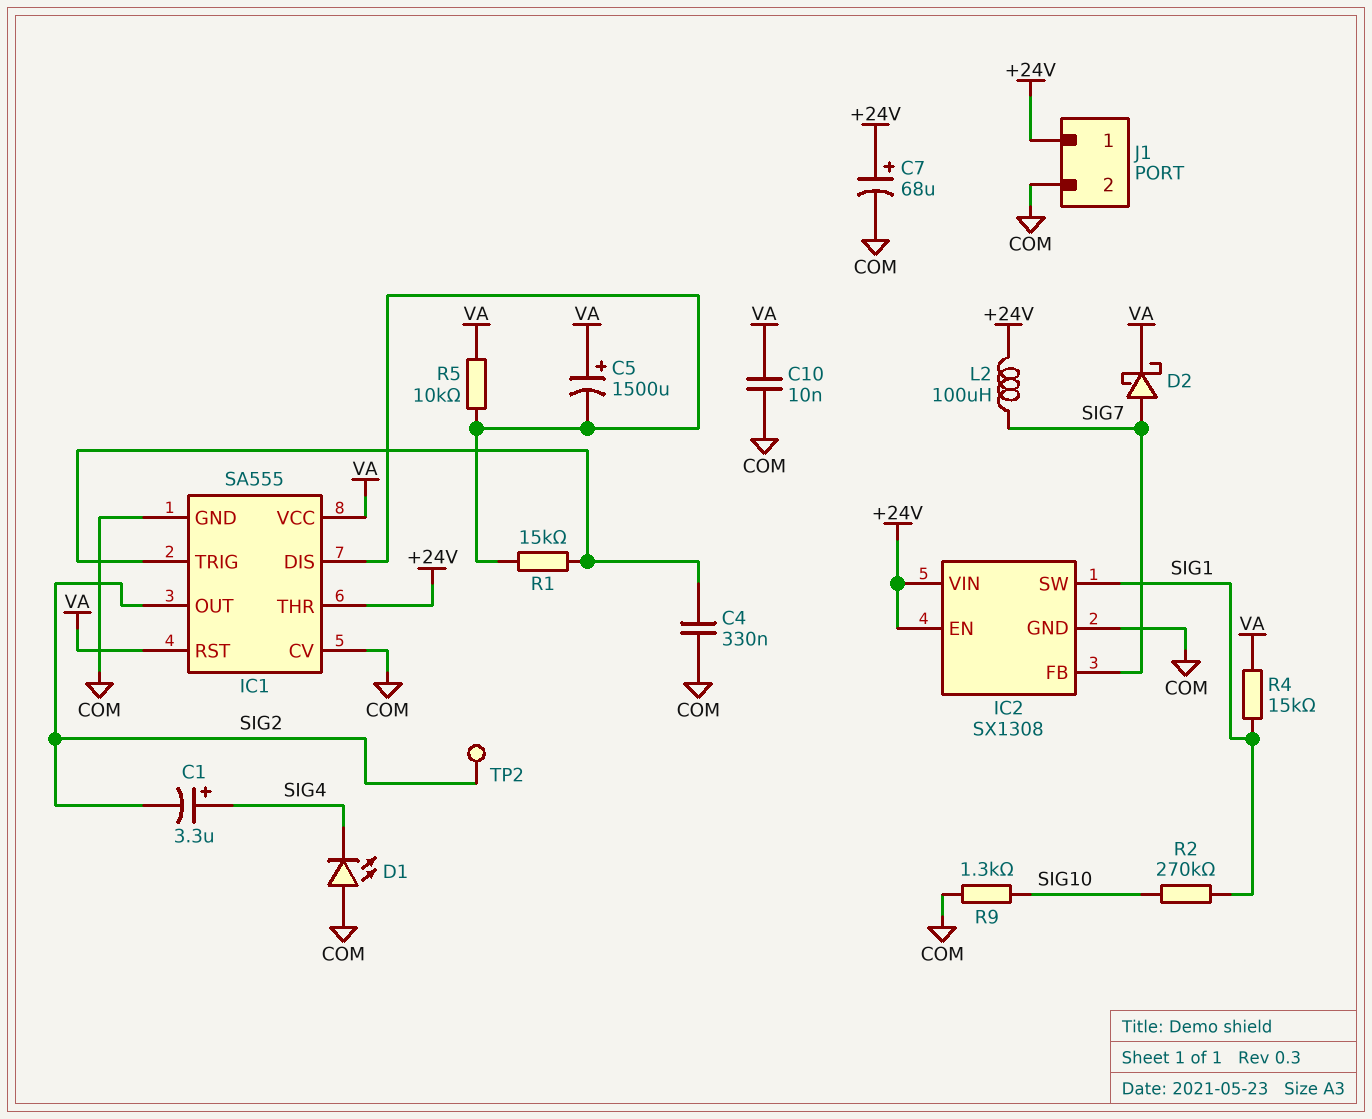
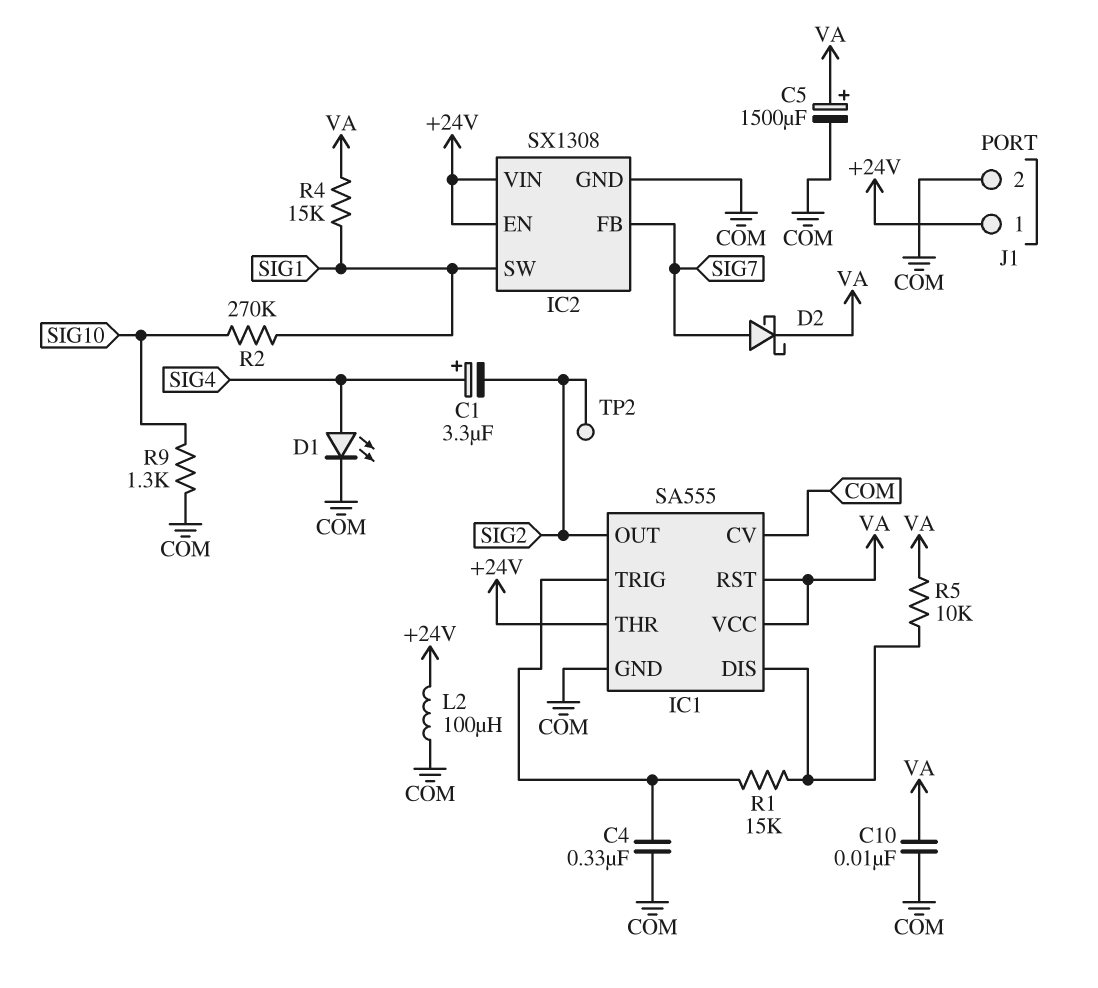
C5: 1500uF (plus VA, minus IC1/DIS) -> 1500uF (plus VA, minus COM)
C7: 68uF (plus +24V, minus COM) -> none
D1: LED (A COM, K SIG4) -> LED (A SIG4, K COM)
L2: 100uH (+24V, SIG7) -> 100uH (+24V, COM)

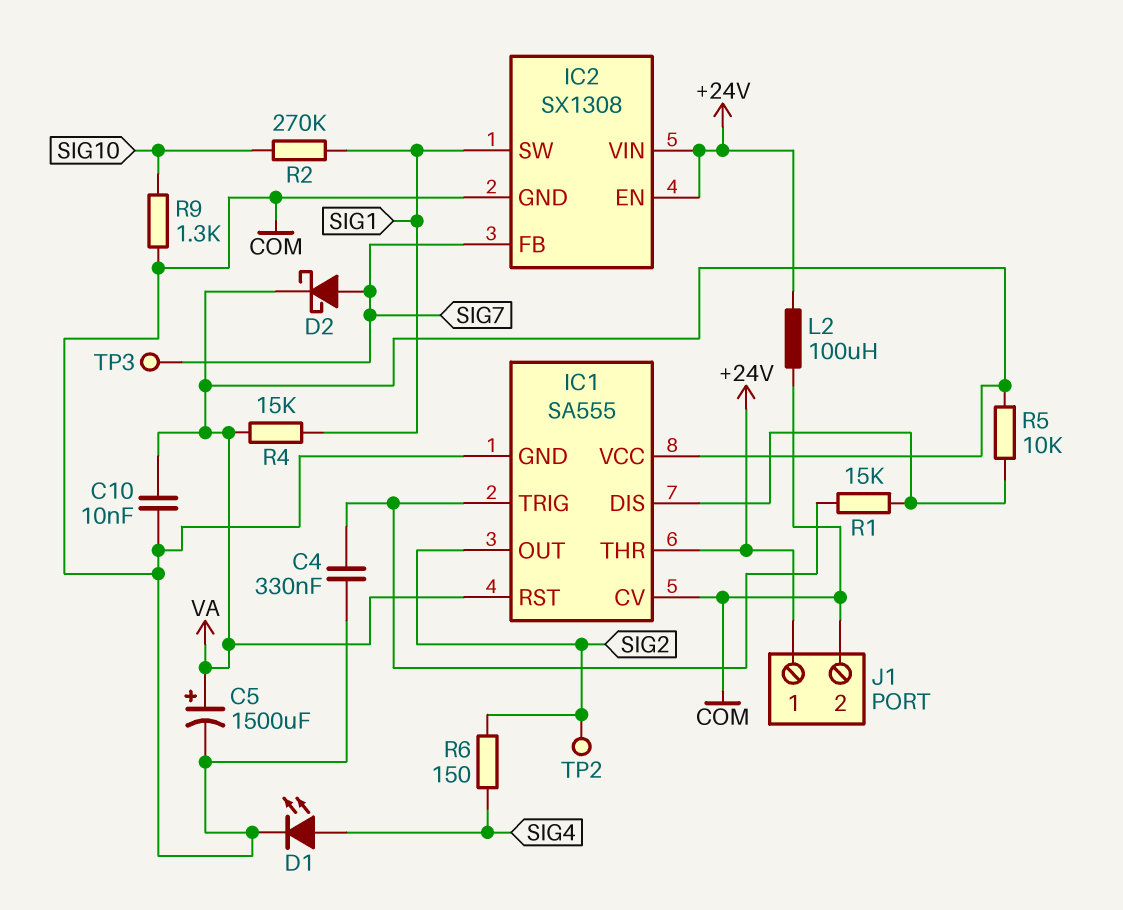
C1: 3.3uF (plus SIG4, minus SIG2) -> none
R6: none -> 150 (SIG2, SIG4)
TP3: none -> test point (SIG7)

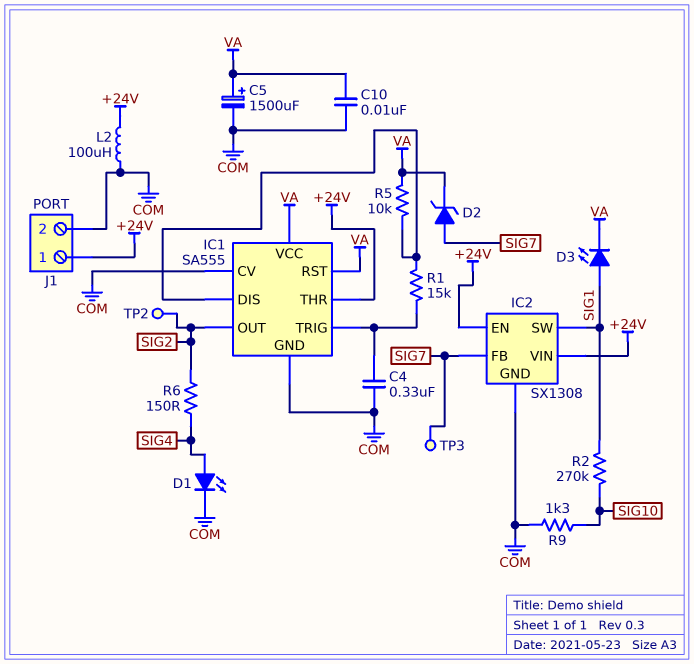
D2: schottky (A SIG7, K VA) -> zener (A SIG7, K VA)
D3: none -> LED (A SIG1, K VA)
R4: 15k (SIG1, VA) -> none

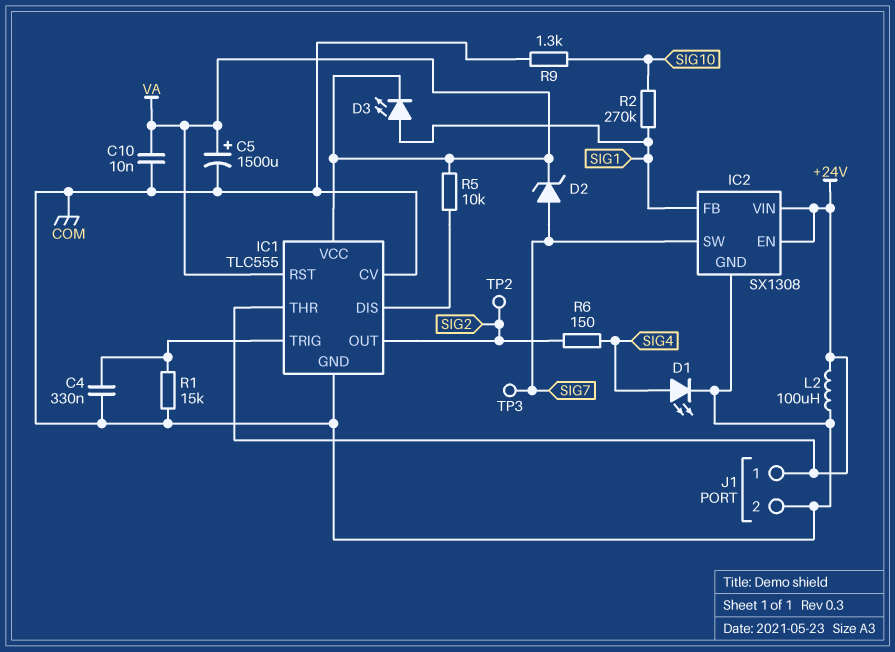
IC1: SA555 -> TLC555
IC2 pin FB: SIG7 -> SIG1
IC2 pin SW: SIG1 -> SIG7
R1: 15k (IC1/DIS, IC1/TRIG) -> 15k (COM, IC1/TRIG)

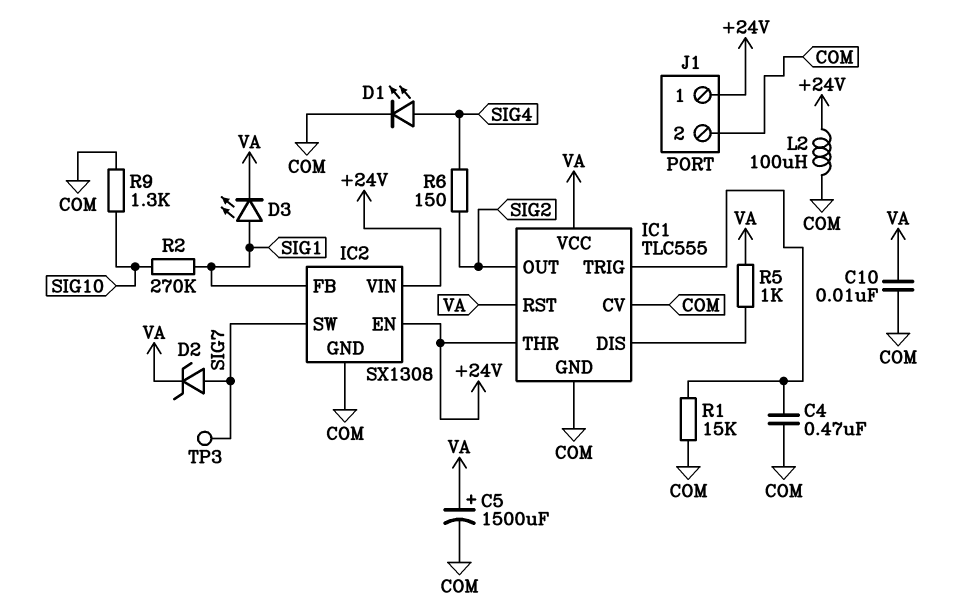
C4: 330nF (COM, IC1/TRIG) -> 470nF (COM, IC1/TRIG)
R5: 10k (IC1/DIS, VA) -> 1k (IC1/DIS, VA)
TP2: test point (SIG2) -> none

